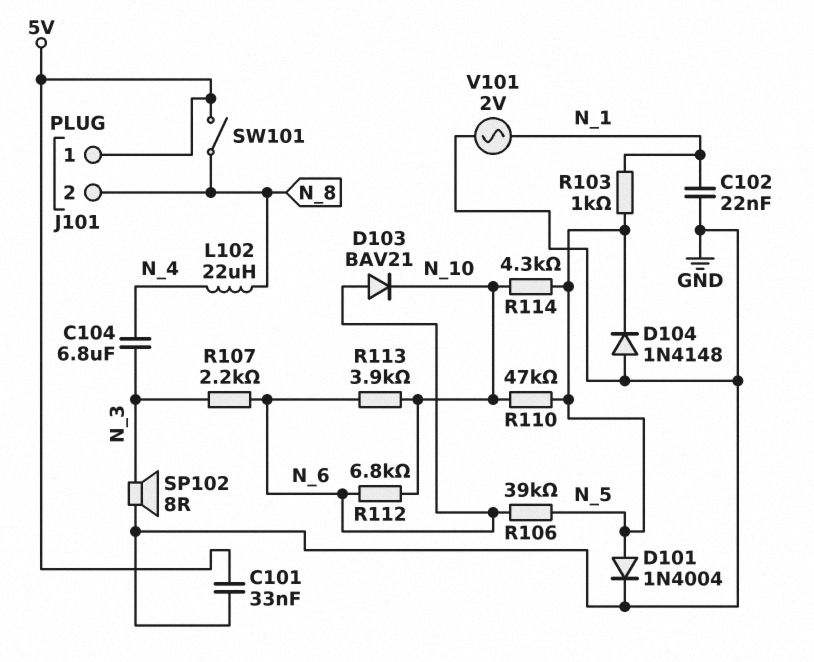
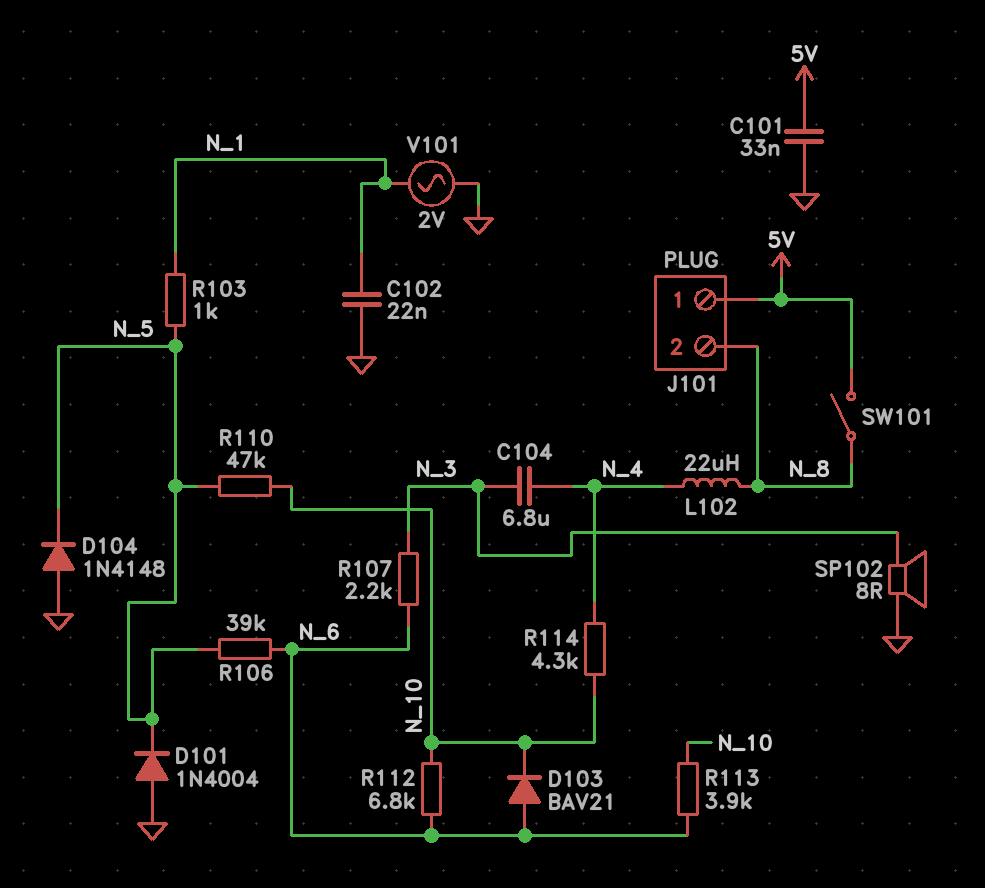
D101: diode 1N4004 (A N_5, K GND) -> diode 1N4004 (A GND, K N_5)
R114: 4.3k (N_5, N_10) -> 4.3k (N_4, N_10)

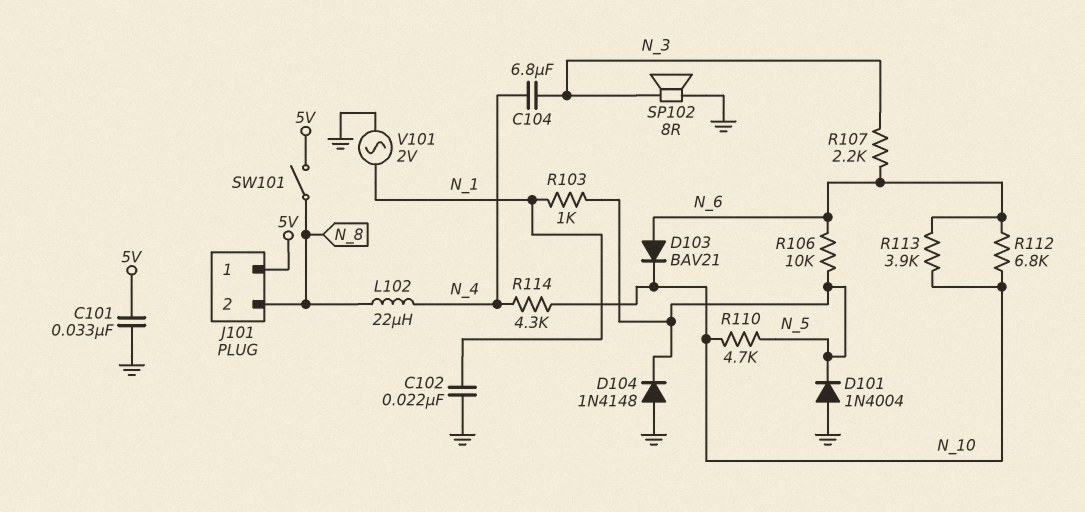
R106: 39k (N_5, N_6) -> 10k (N_5, N_6)
R110: 47k (N_5, N_10) -> 4.7k (N_5, N_10)

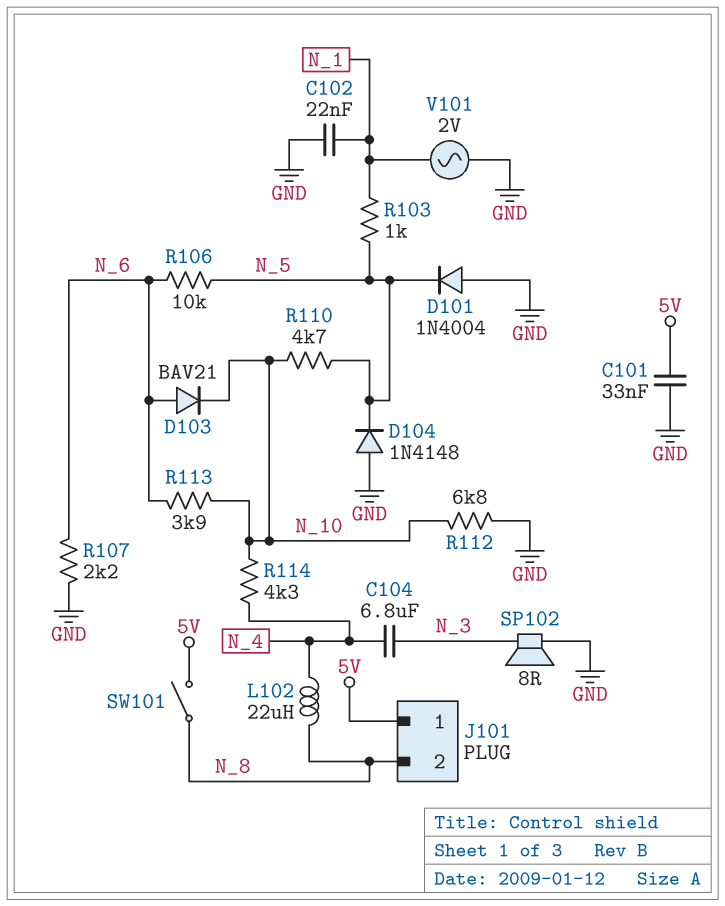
R107: 2.2k (N_3, N_6) -> 2.2k (GND, N_6)
R112: 6.8k (N_6, N_10) -> 6.8k (GND, N_10)

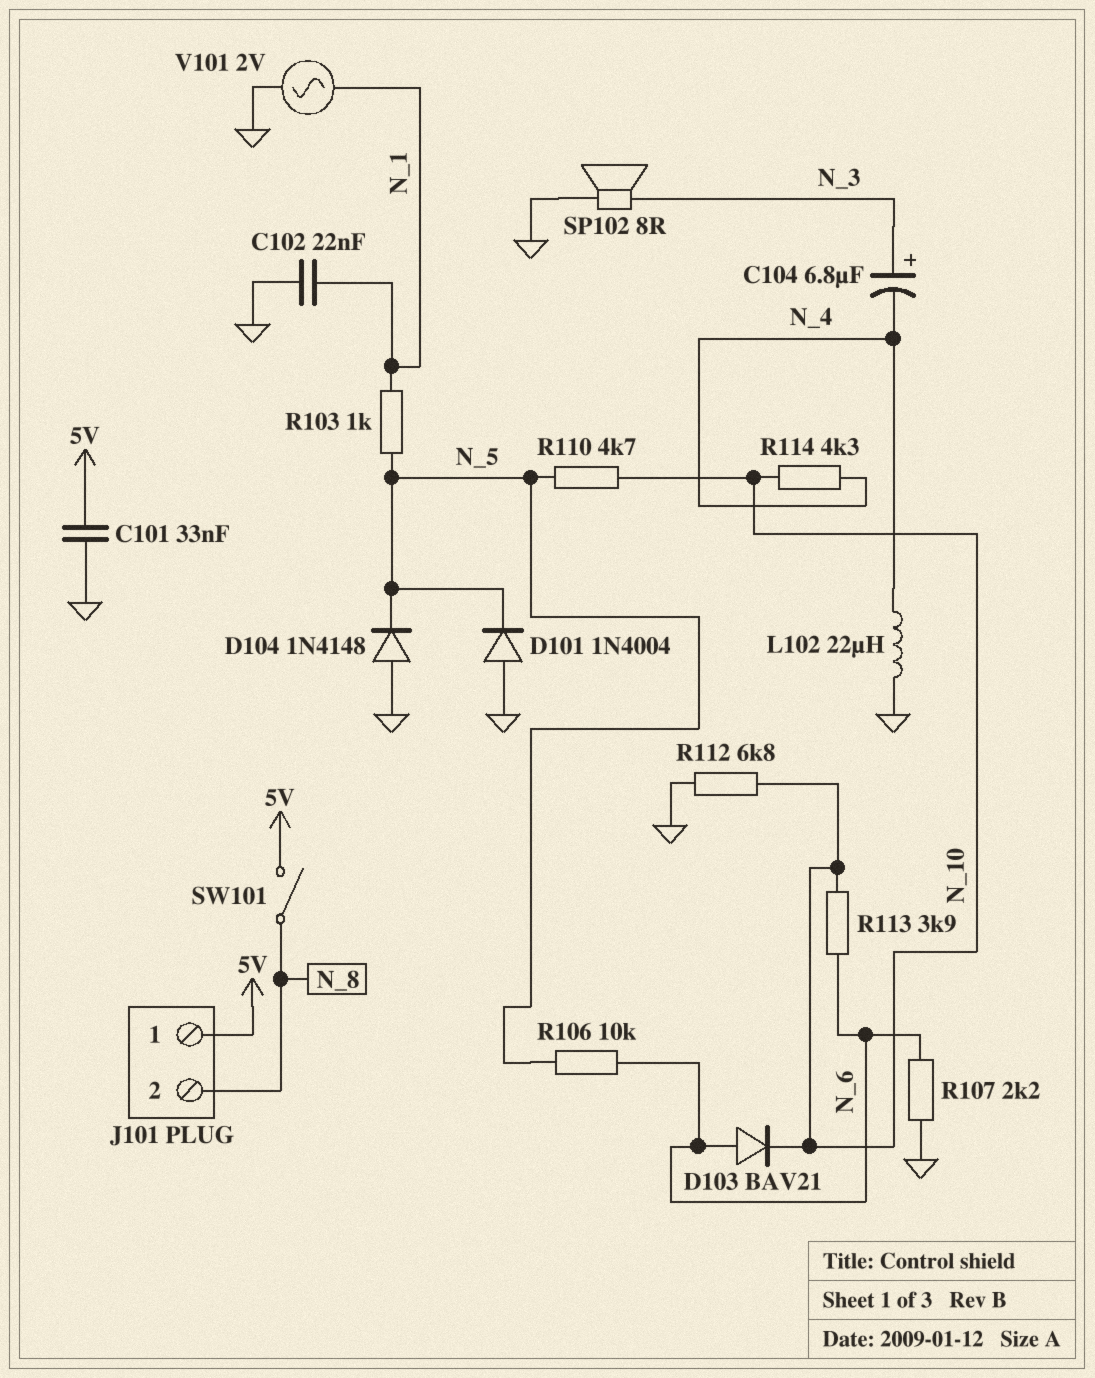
C104: 6.8uF (N_3, N_4) -> 6.8uF (plus N_3, minus N_4)
L102: 22uH (N_4, N_8) -> 22uH (GND, N_4)

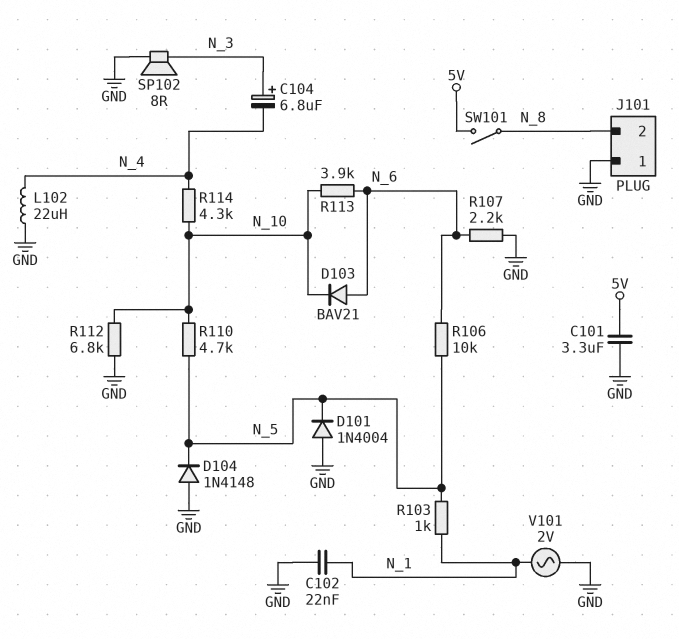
C101: 33nF (5V, GND) -> 3.3uF (5V, GND)
J101 pin 1: 5V -> GND

